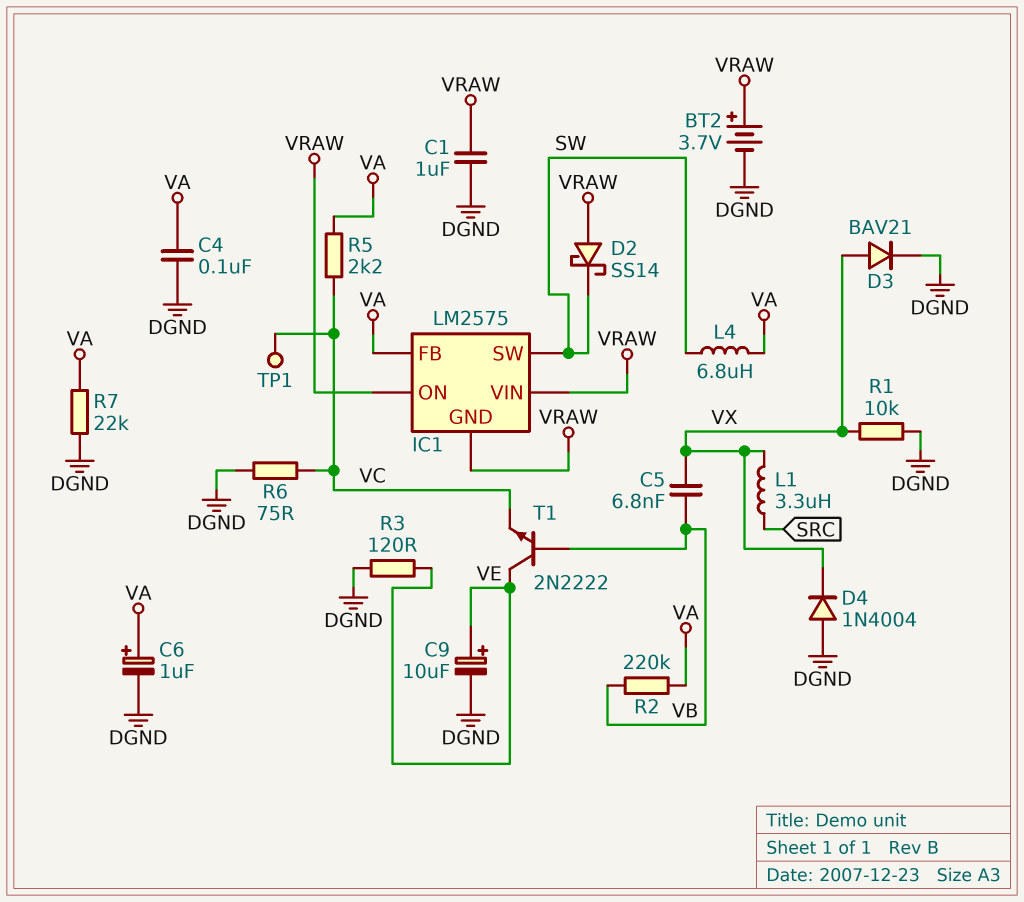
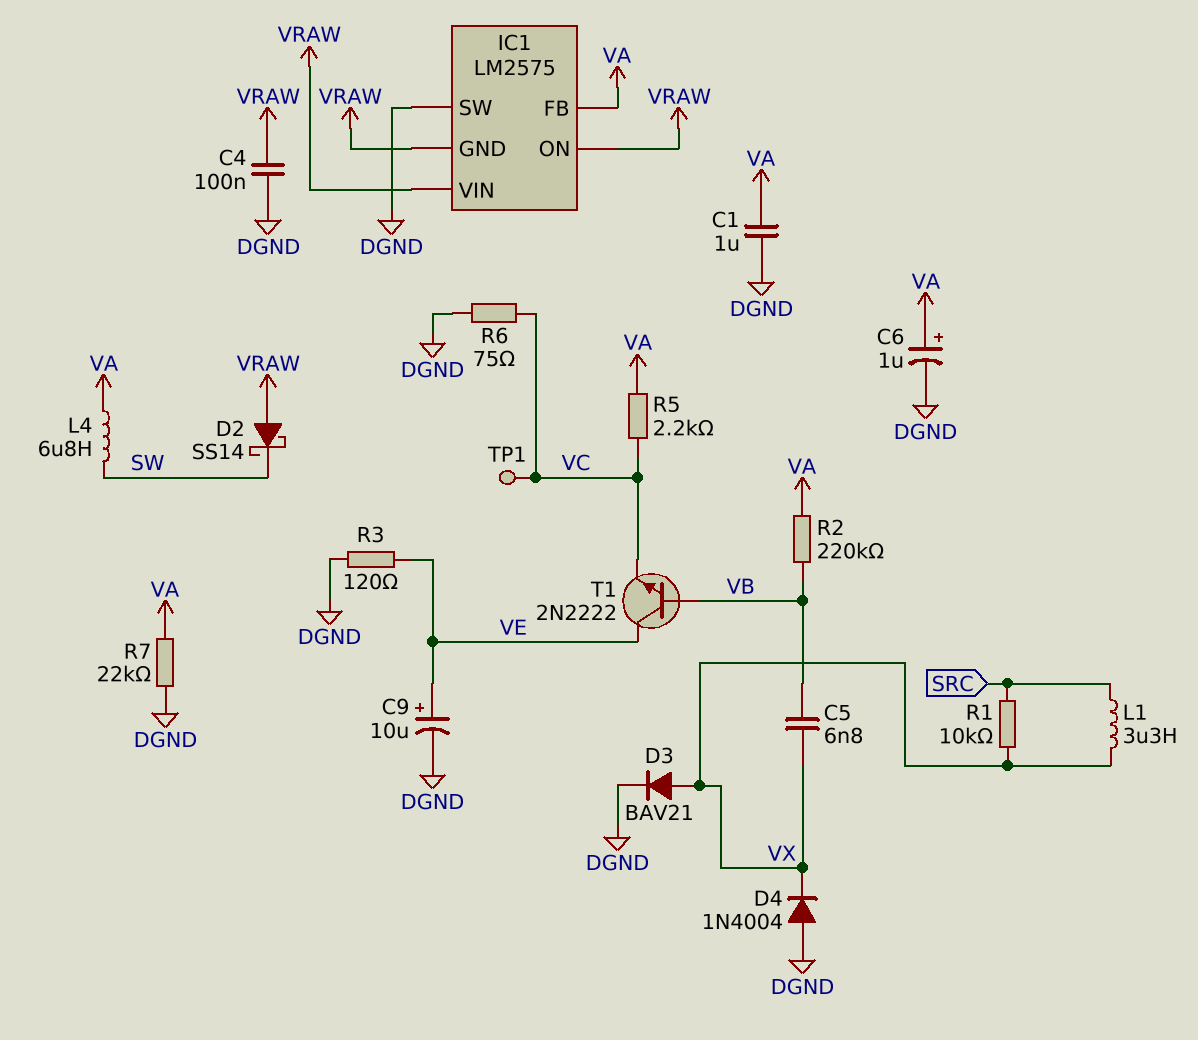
BT2: 3.7V (plus VRAW, minus DGND) -> none
C1: 1uF (DGND, VRAW) -> 1uF (DGND, VA)
C4: 100nF (DGND, VA) -> 100nF (DGND, VRAW)
IC1 pin SW: SW -> DGND
R1: 10k (DGND, VX) -> 10k (SRC, VX)

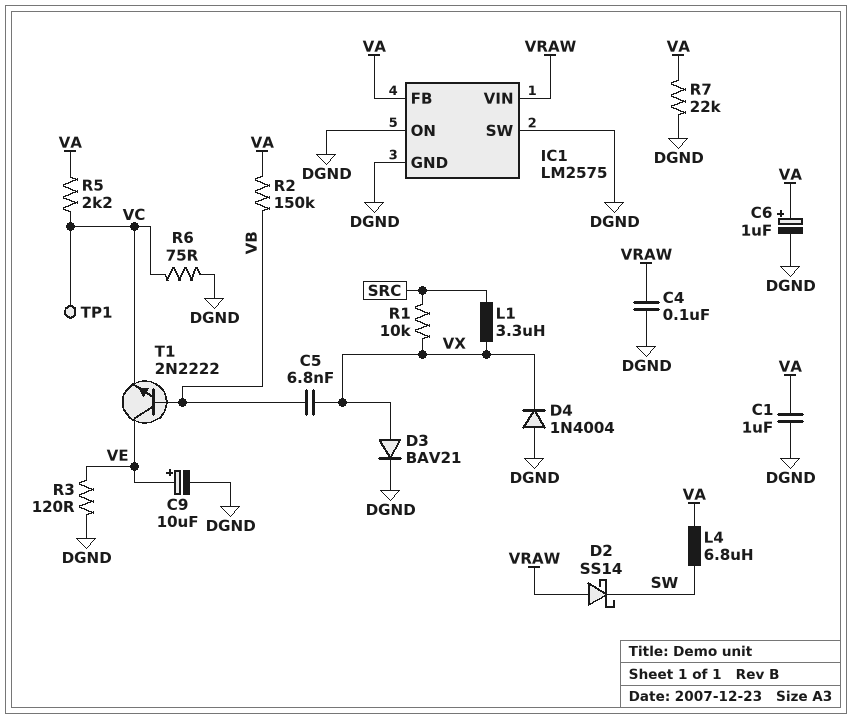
IC1 pin GND: VRAW -> DGND
IC1 pin ON: VRAW -> DGND
R2: 220k (VA, VB) -> 150k (VA, VB)

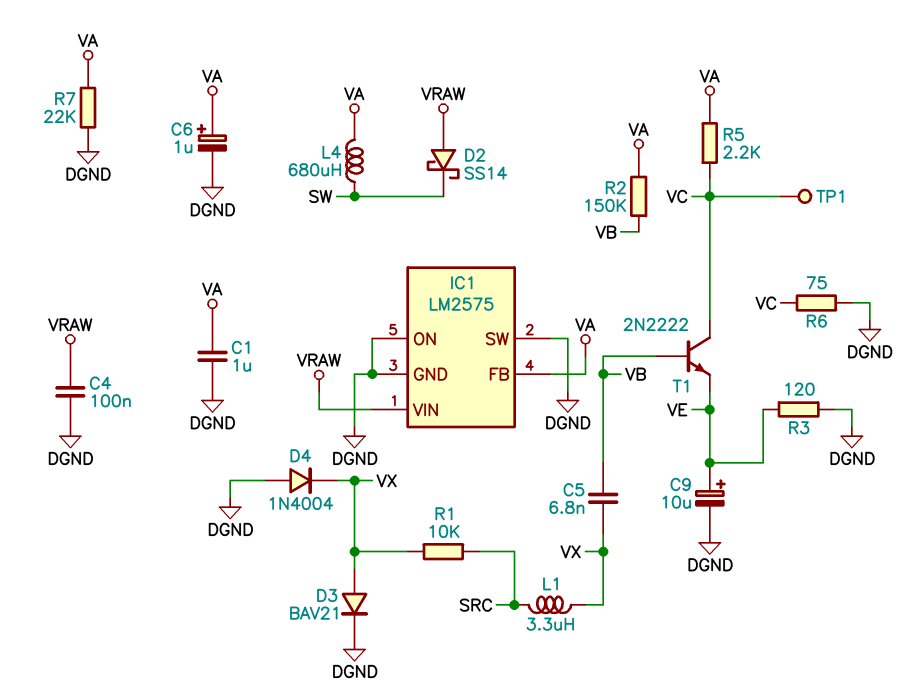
L4: 6.8uH (SW, VA) -> 680uH (SW, VA)
T1: NPN 2N2222 (B VB, C VE, E VC) -> NPN 2N2222 (B VB, C VC, E VE)

